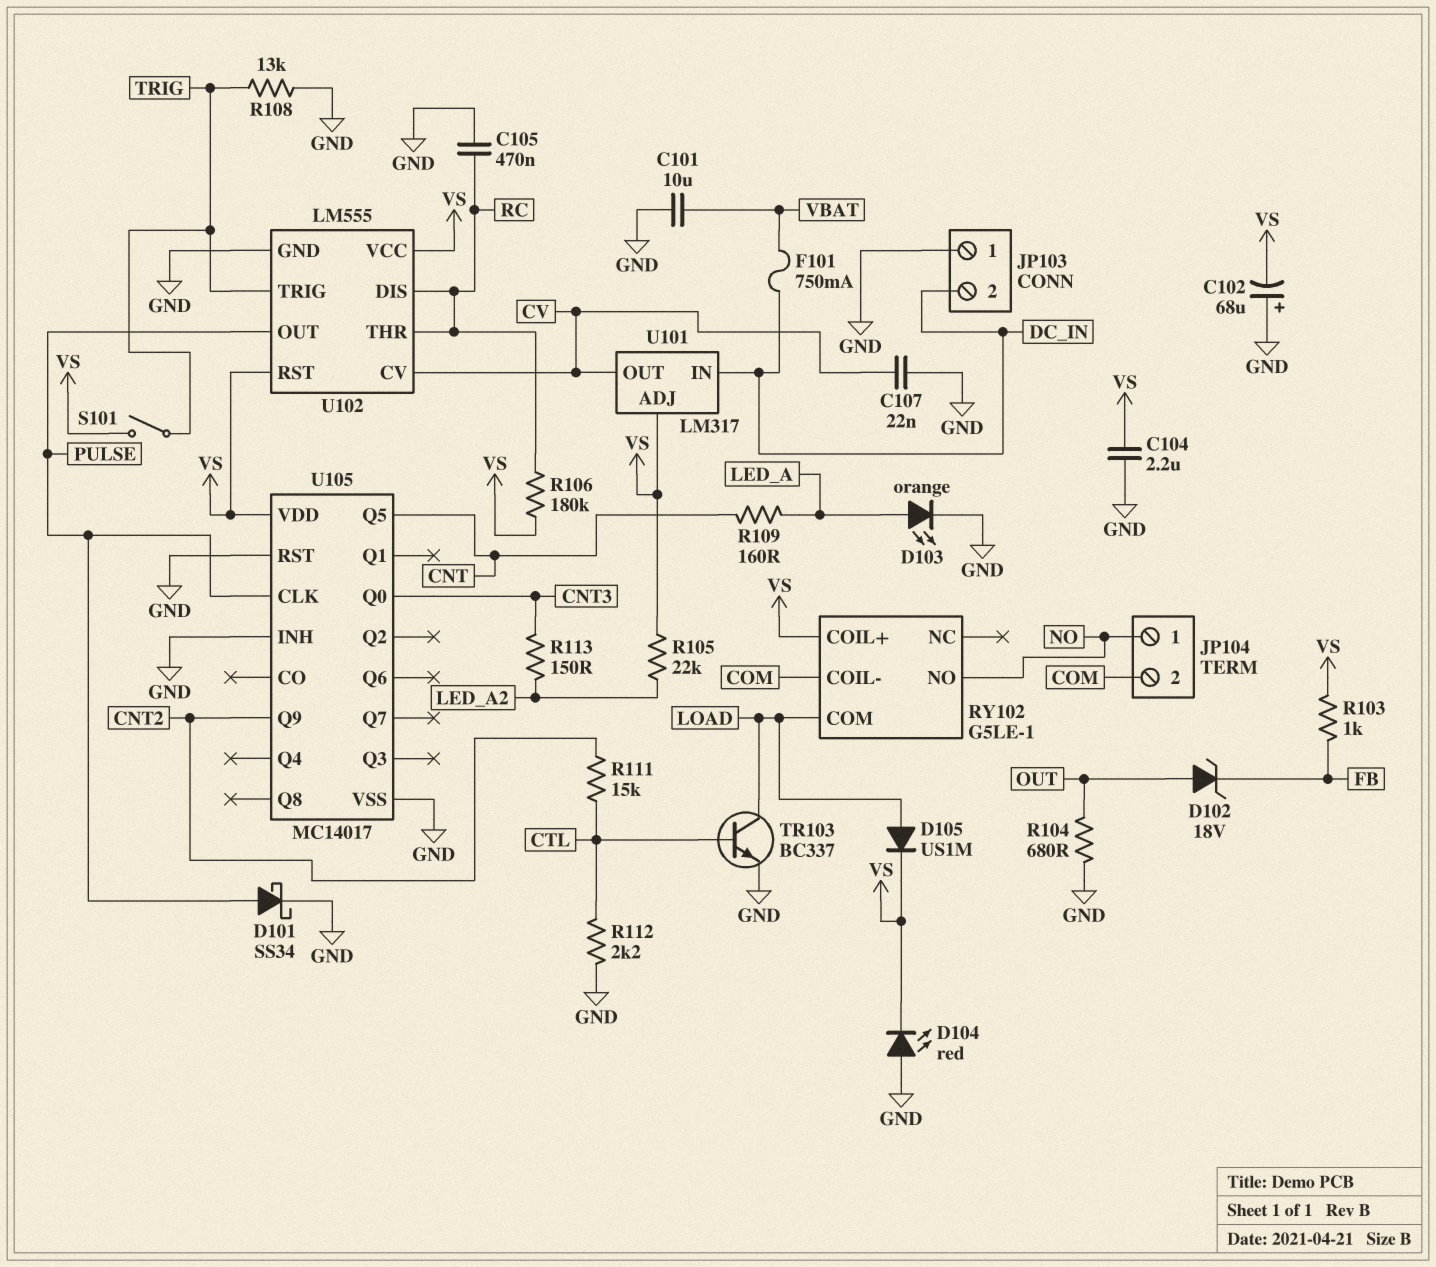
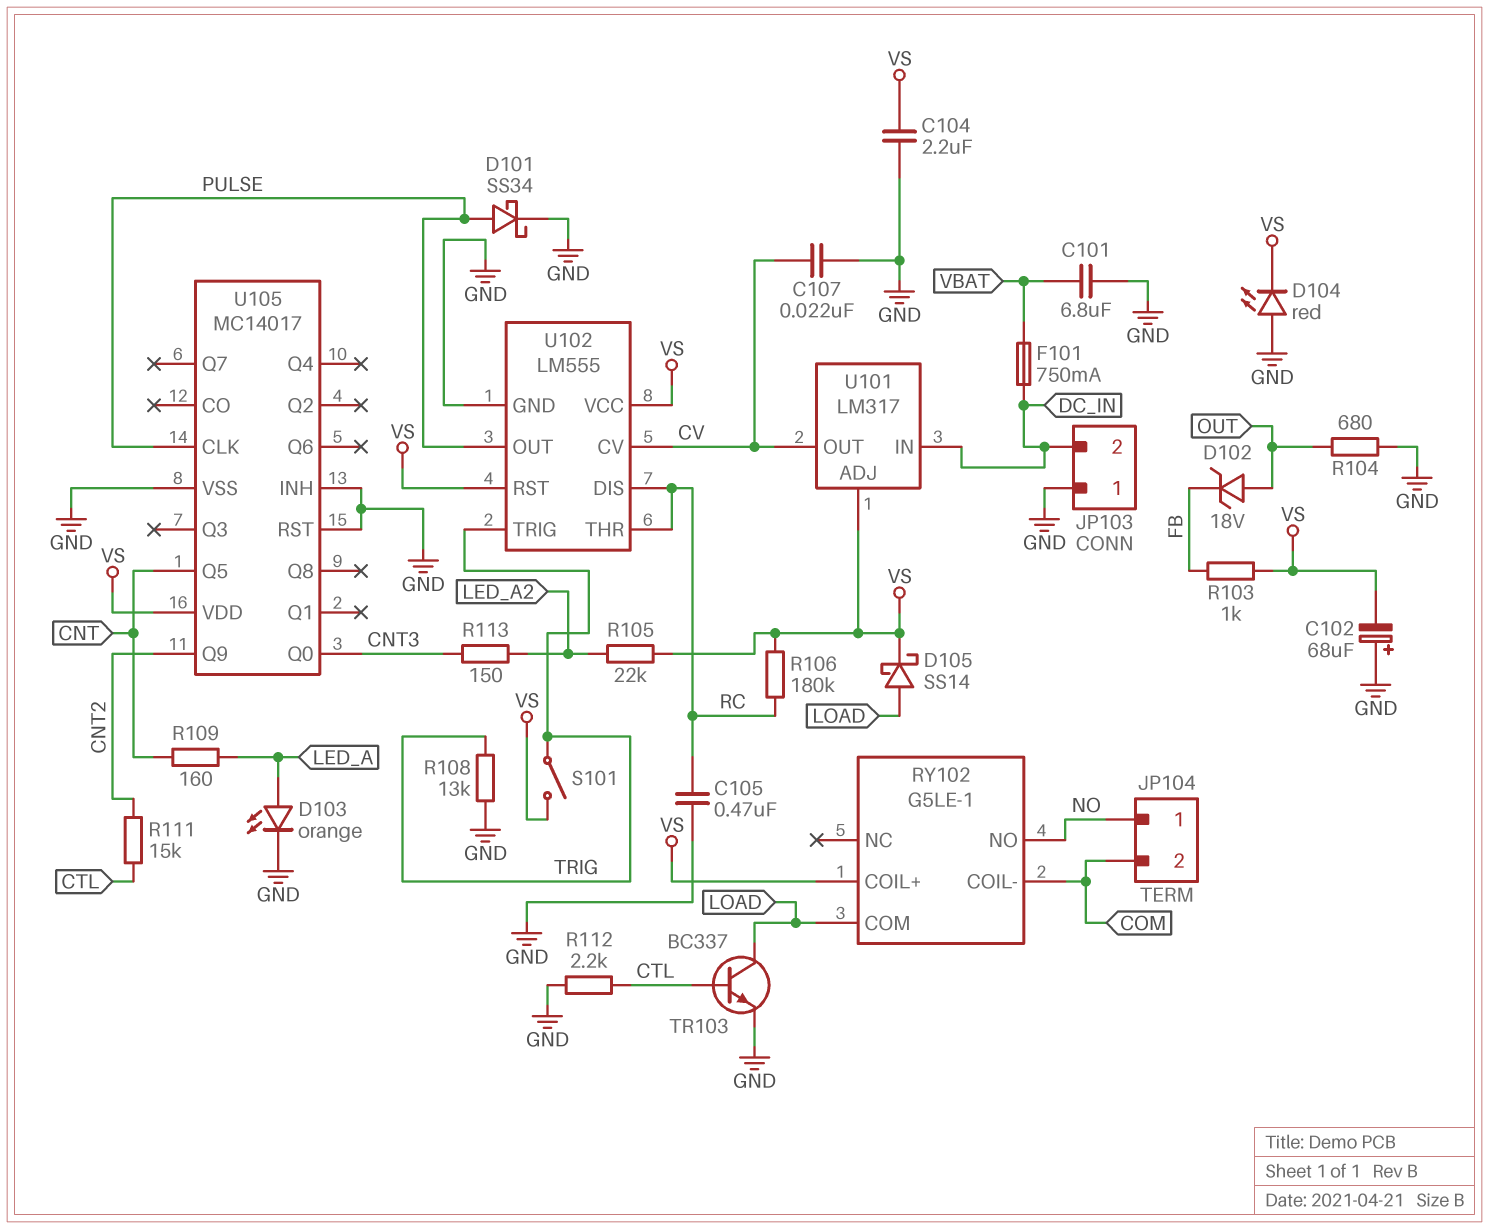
C101: 10uF (GND, VBAT) -> 6.8uF (GND, VBAT)
D105: diode US1M (A LOAD, K VS) -> schottky SS14 (A LOAD, K VS)

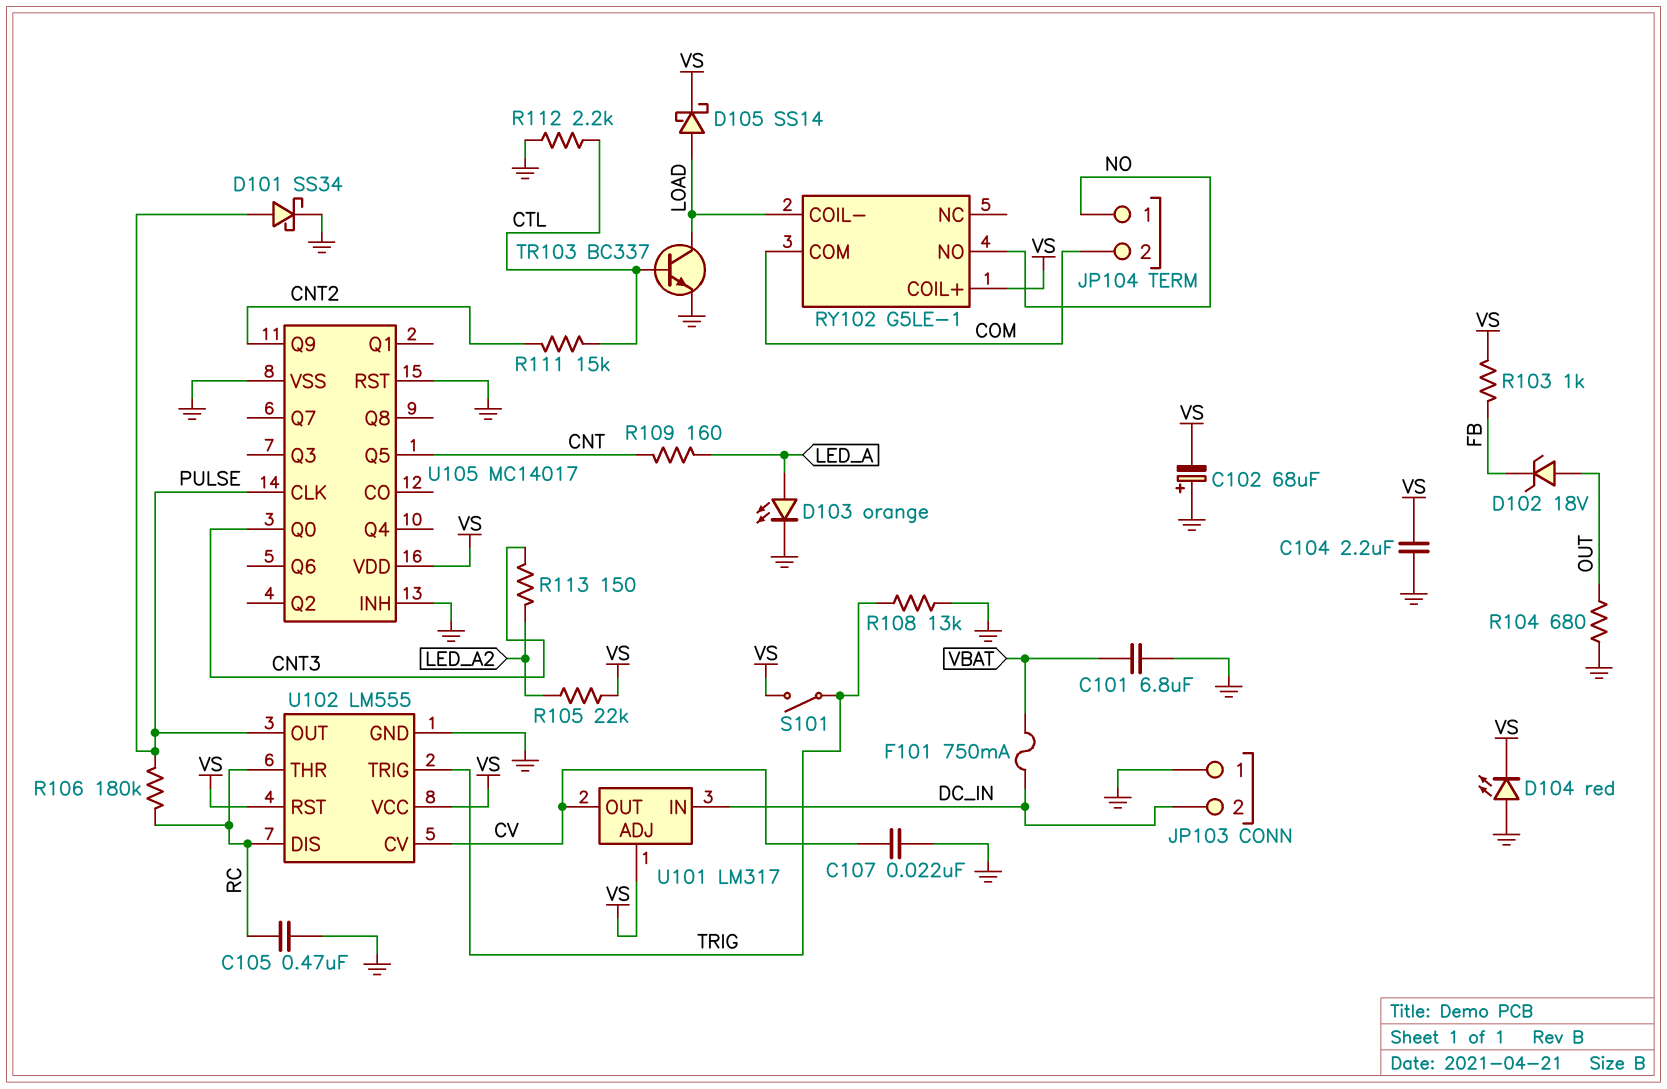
R106: 180k (RC, VS) -> 180k (PULSE, RC)
RY102 pin COIL-: COM -> LOAD
RY102 pin COM: LOAD -> COM

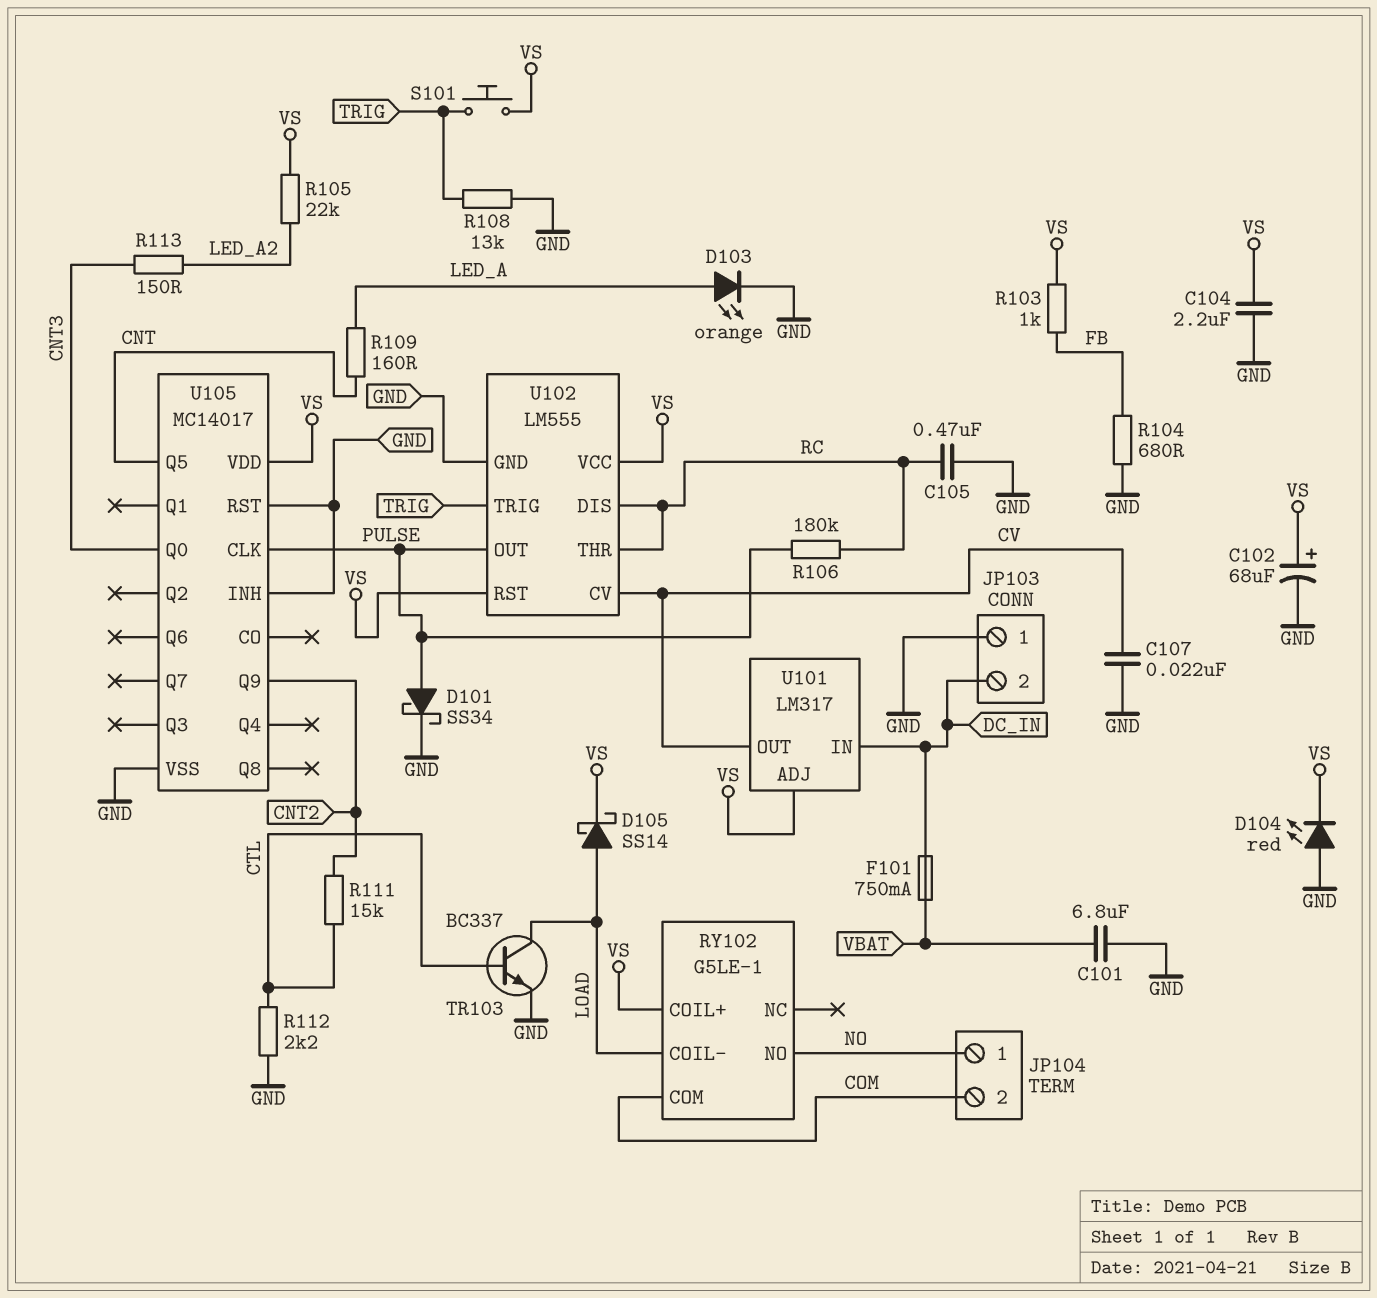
C102: 68uF (plus GND, minus VS) -> 68uF (plus VS, minus GND)
D102: zener 18V (A OUT, K FB) -> none
R104: 680 (GND, OUT) -> 680 (FB, GND)
S101: switch (TRIG, VS) -> button (TRIG, VS)

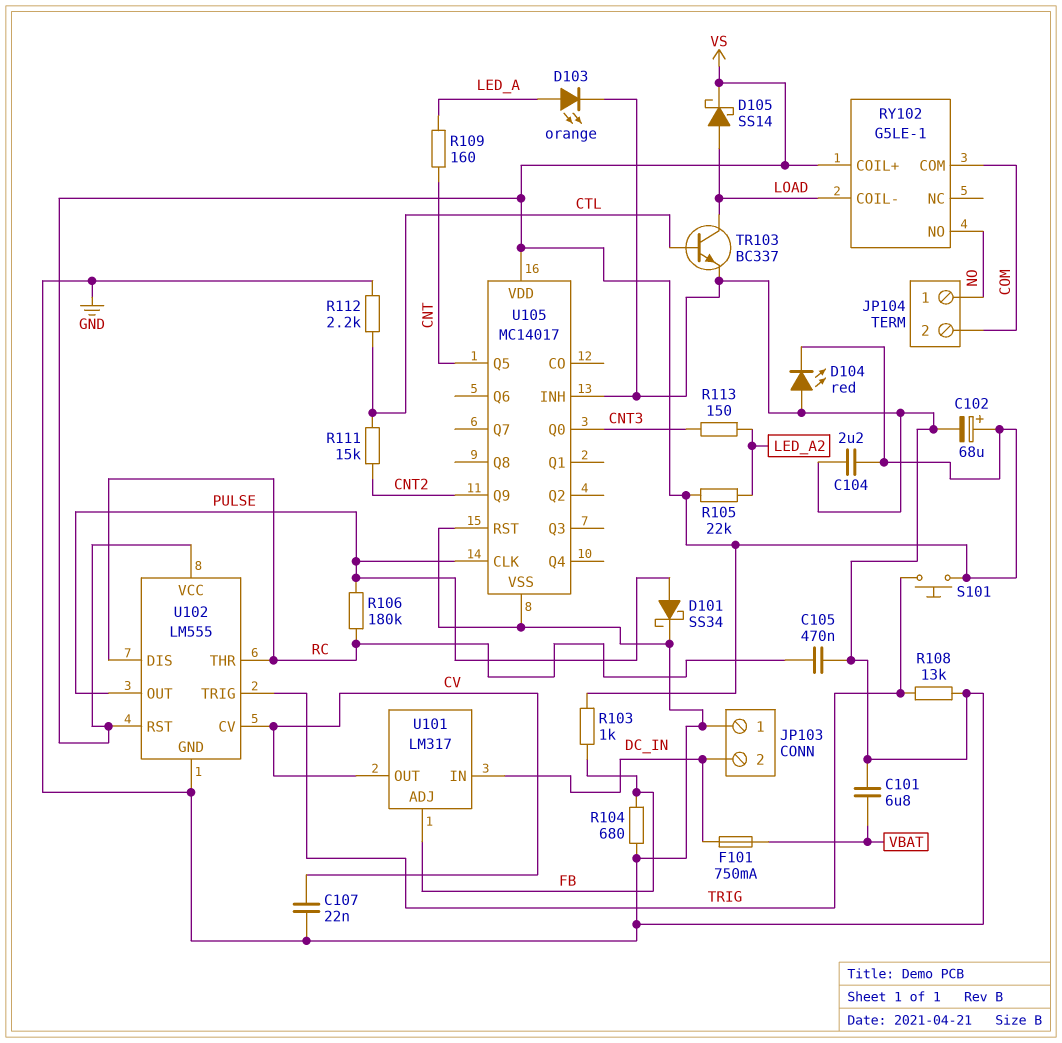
U101 pin ADJ: VS -> FB

